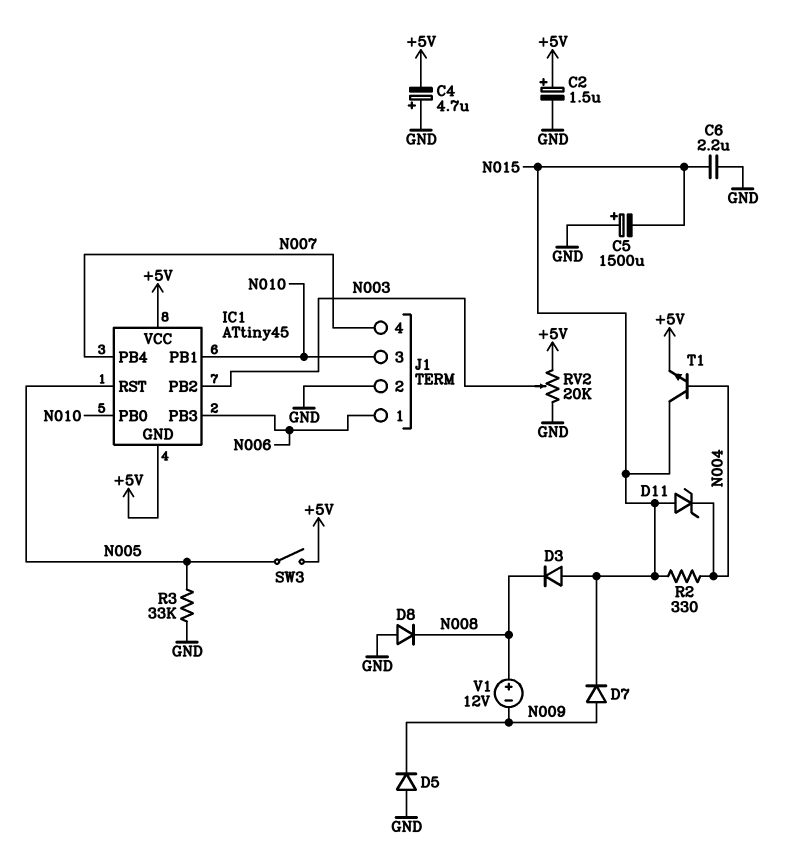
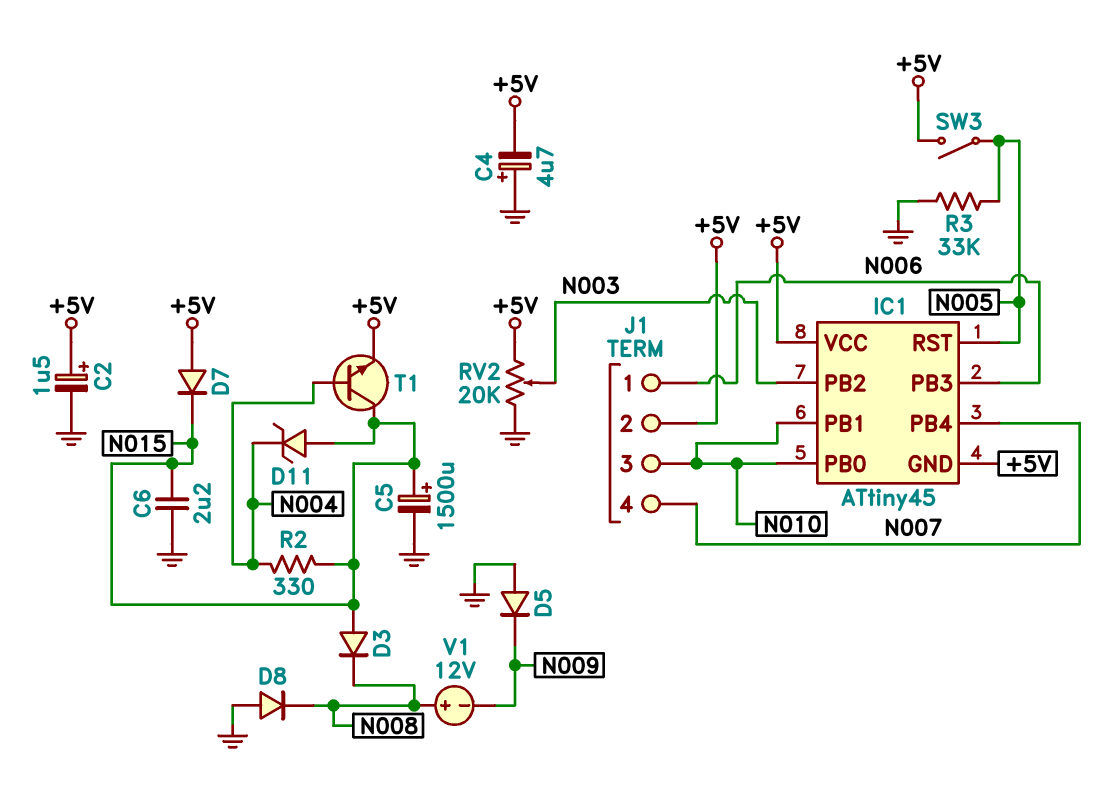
C5: 1500uF (plus GND, minus N015) -> 1500uF (plus N015, minus GND)
D7: diode (A N009, K N015) -> diode (A +5V, K N015)
J1 pin 2: GND -> +5V

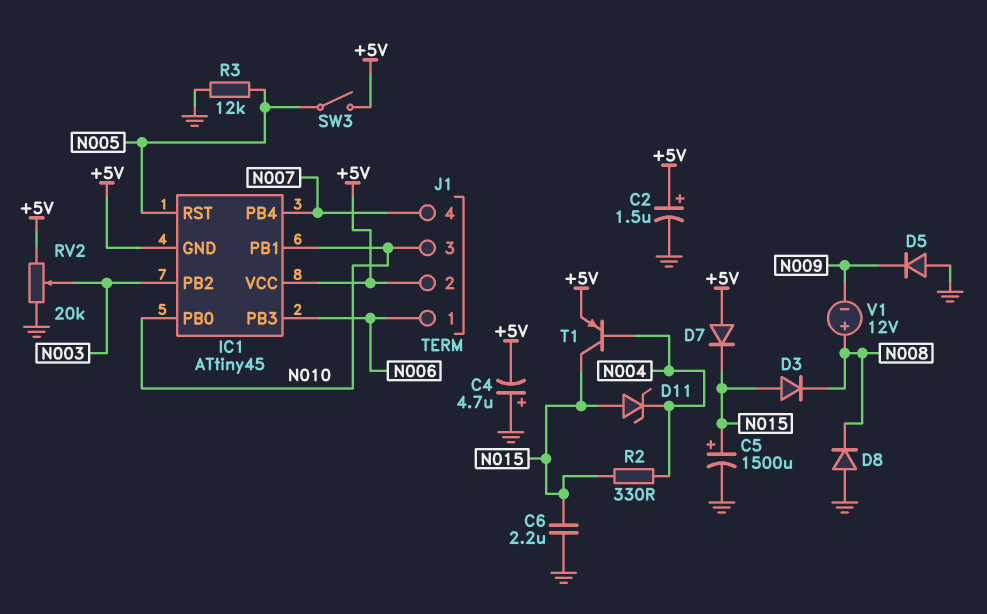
R3: 33k (GND, N005) -> 12k (GND, N005)
T1: NPN (B N004, C N015, E +5V) -> PNP (B N004, C N015, E +5V)

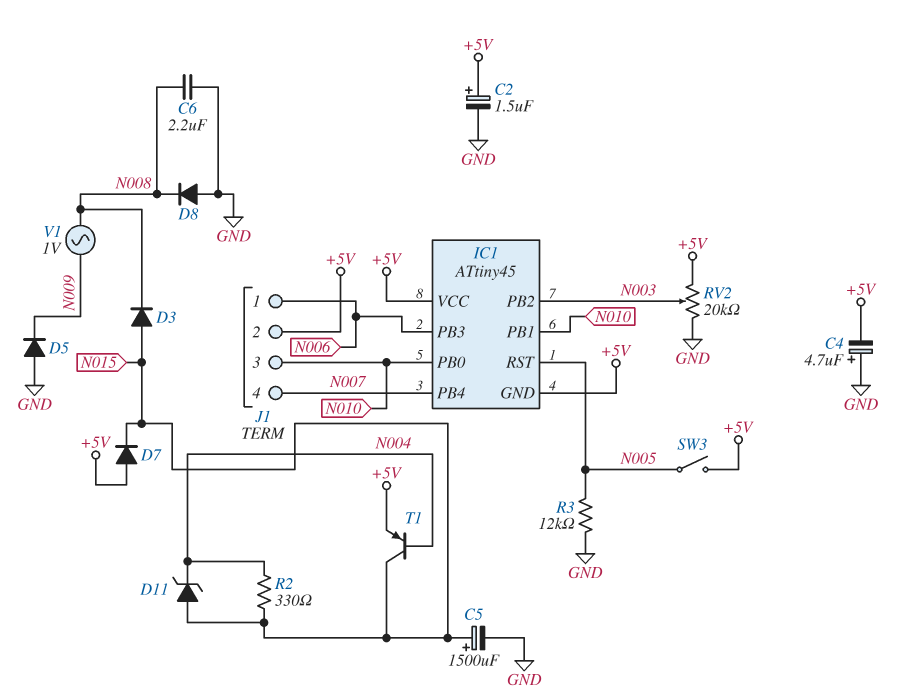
C6: 2.2uF (GND, N015) -> 2.2uF (GND, N008)
V1: 12V (plus N008, minus N009) -> AC 1V (N008, N009)

